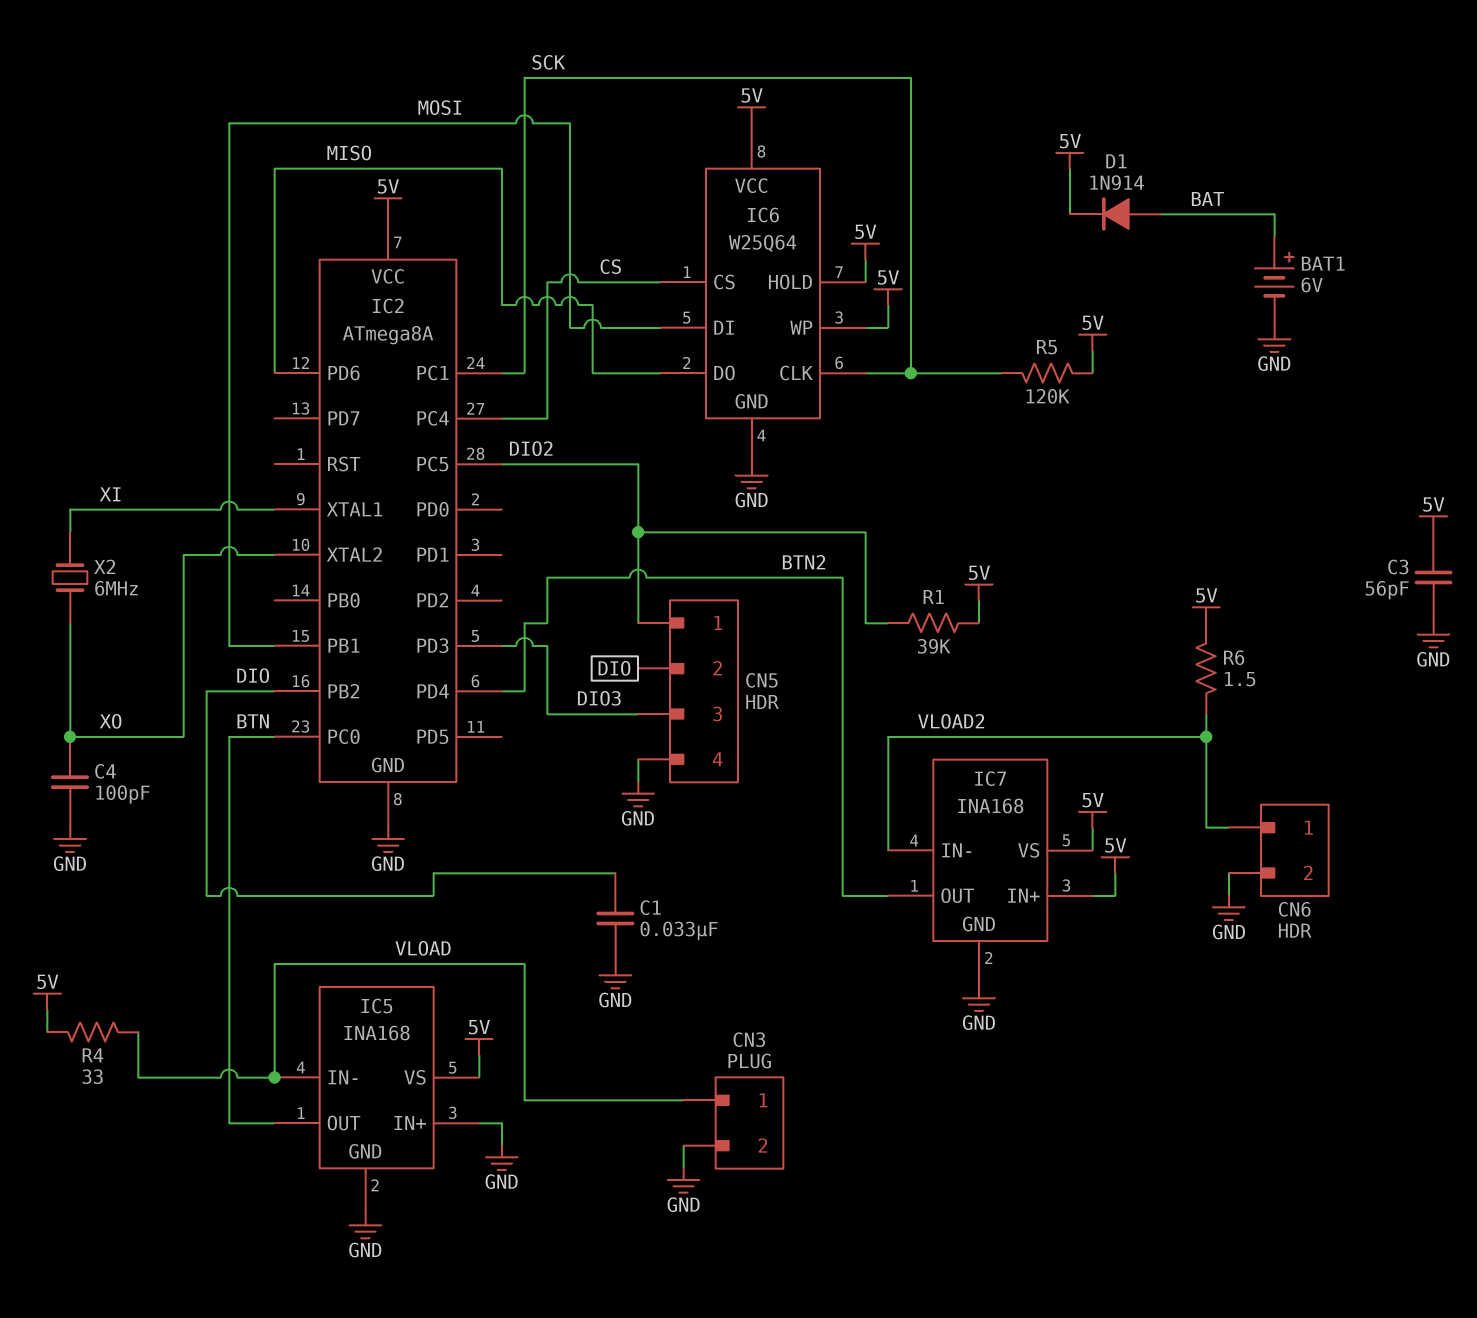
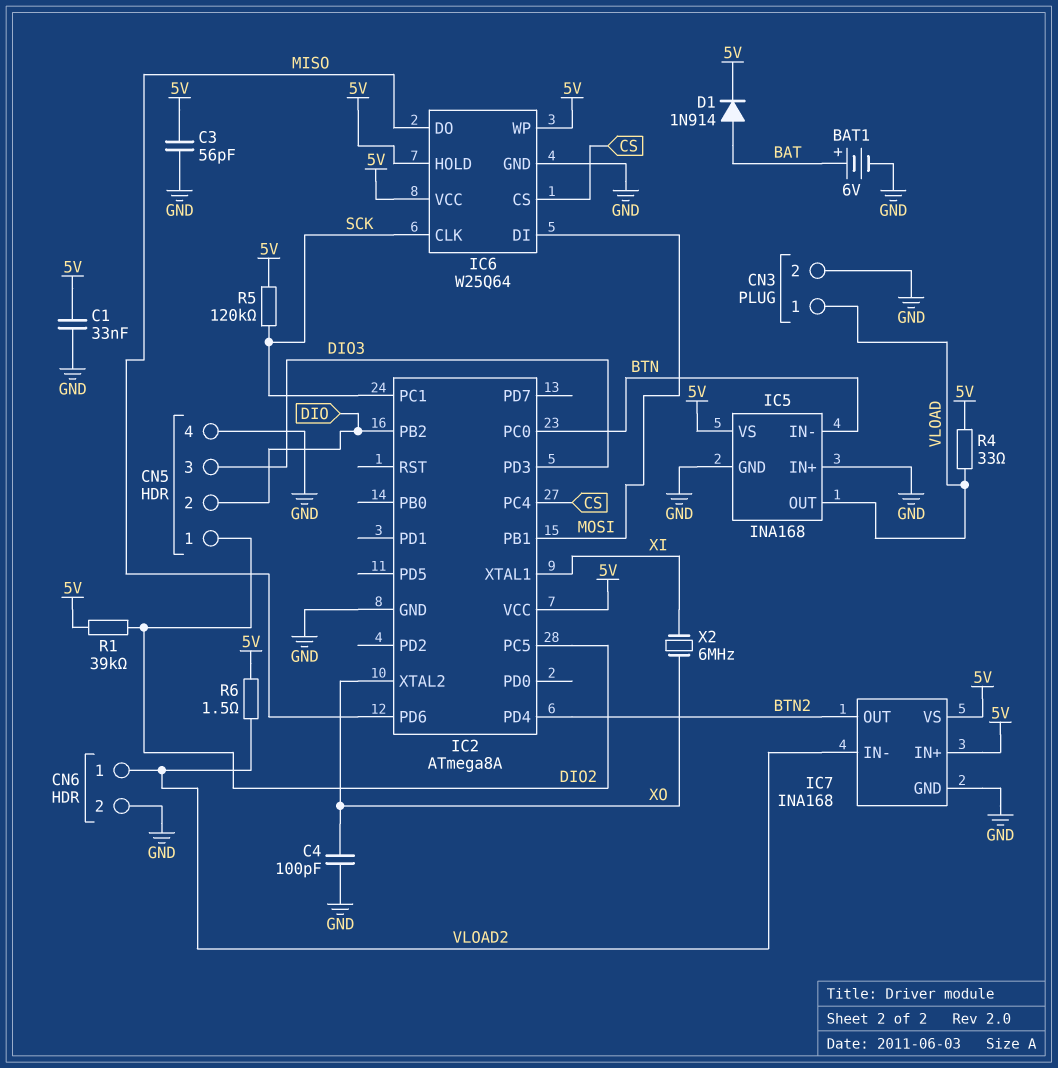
C1: 33nF (DIO, GND) -> 33nF (5V, GND)
IC5 pin IN-: VLOAD -> BTN
IC5 pin OUT: BTN -> VLOAD

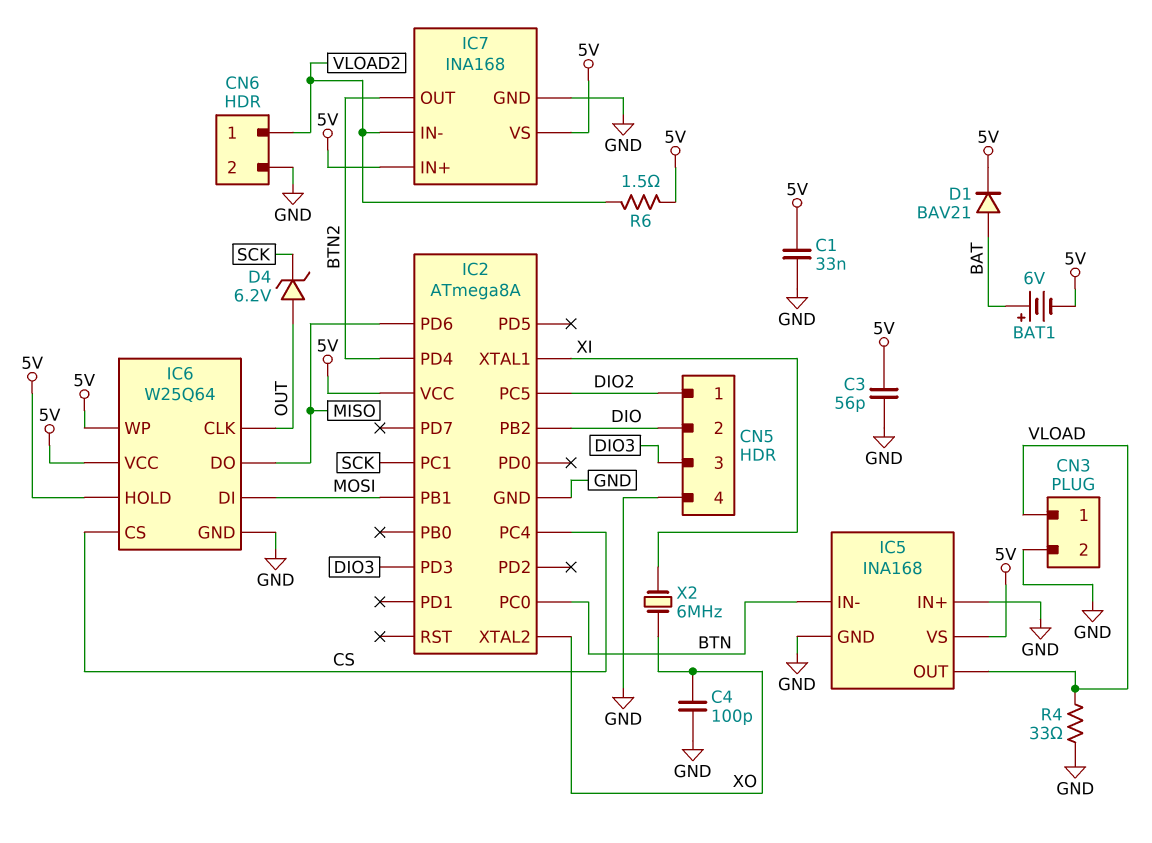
BAT1: 6V (plus BAT, minus GND) -> 6V (plus BAT, minus 5V)
D1: diode 1N914 (A BAT, K 5V) -> diode BAV21 (A BAT, K 5V)
D4: none -> zener 6.2V (A OUT, K SCK)
IC6 pin CLK: SCK -> OUT
R1: 39k (5V, DIO2) -> none
R4: 33 (5V, VLOAD) -> 33 (GND, VLOAD)
R5: 120k (5V, SCK) -> none

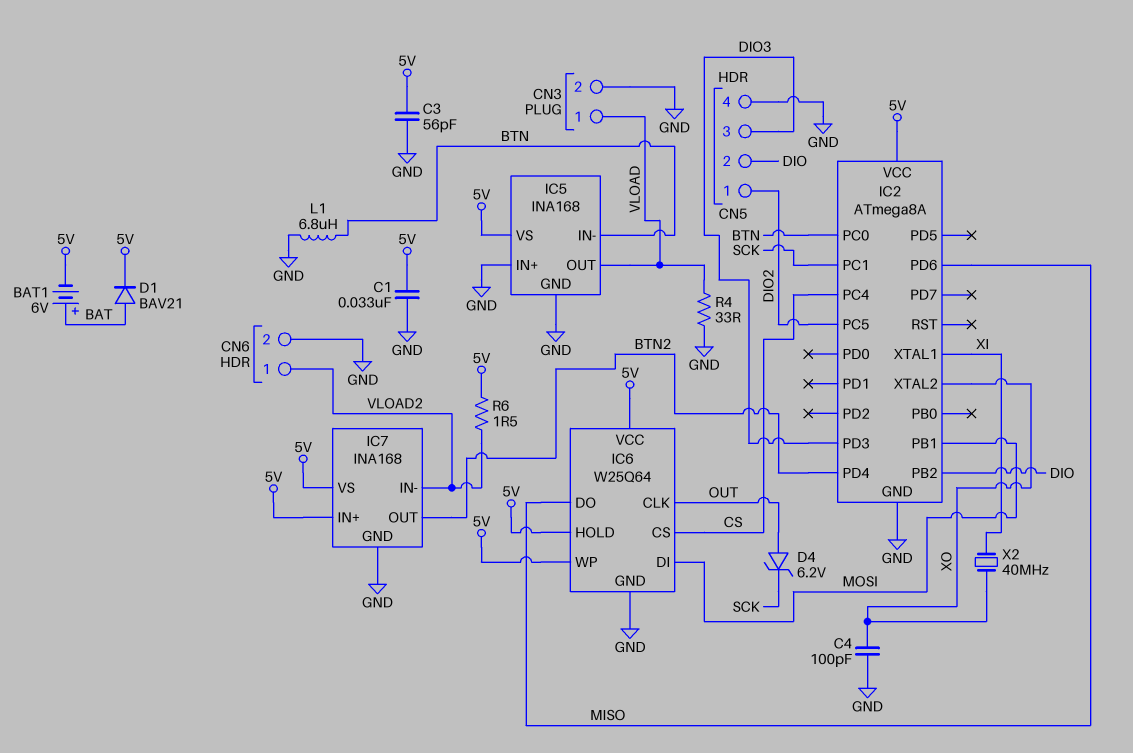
L1: none -> 6.8uH (BTN, GND)
X2: 6MHz (XI, XO) -> 40MHz (XI, XO)

